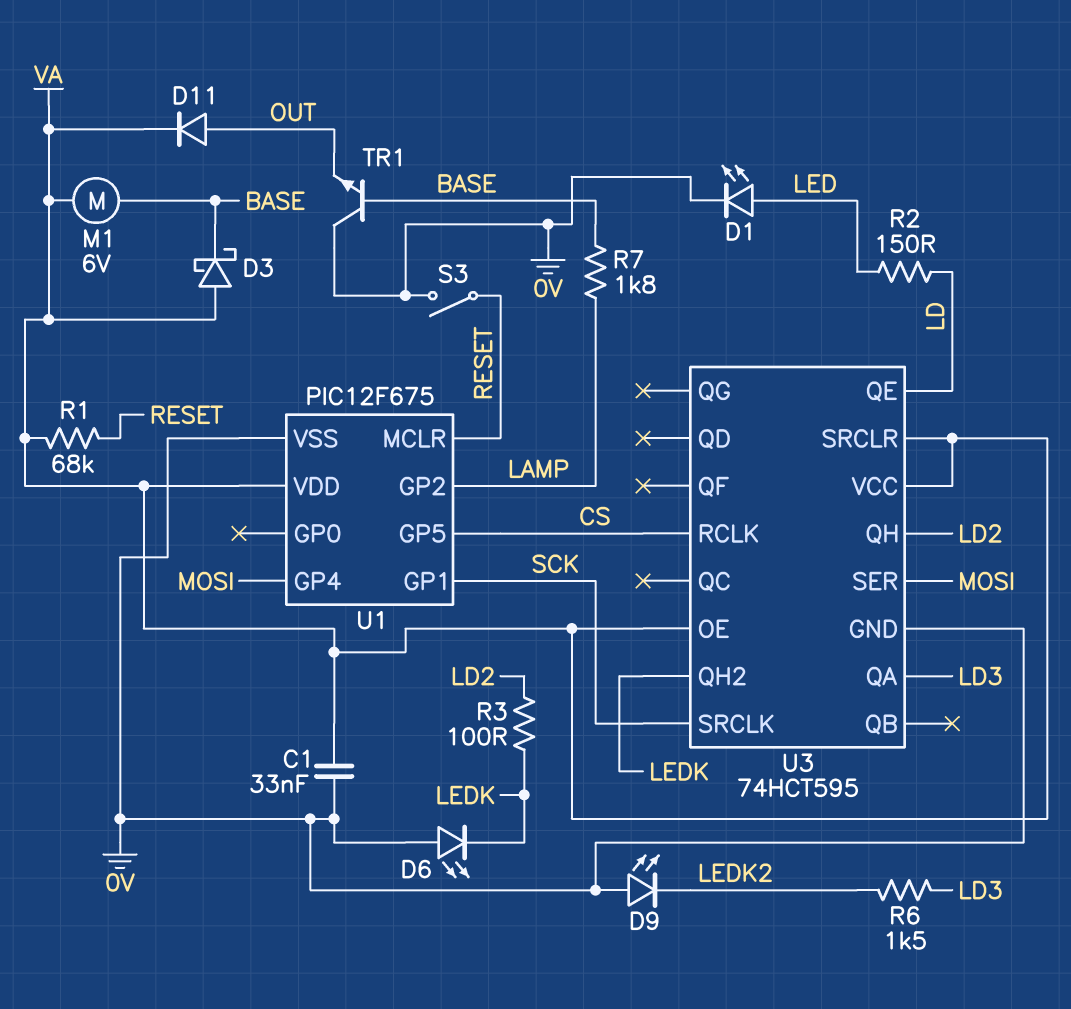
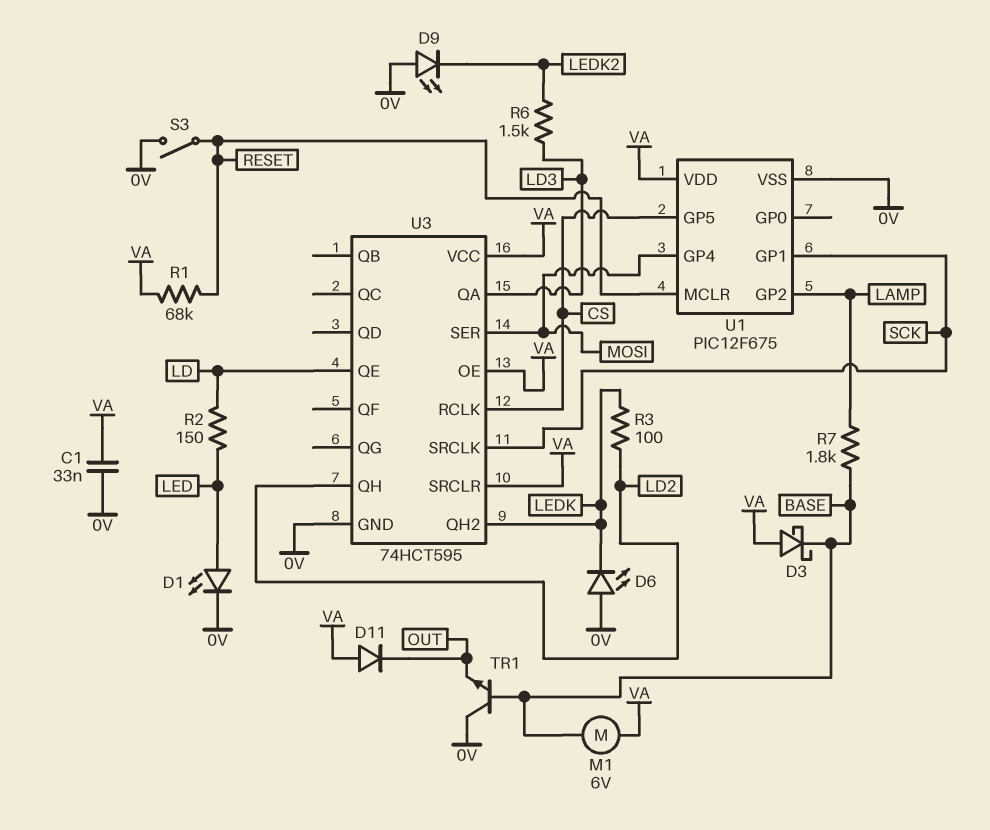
D11: diode (A OUT, K VA) -> diode (A VA, K OUT)

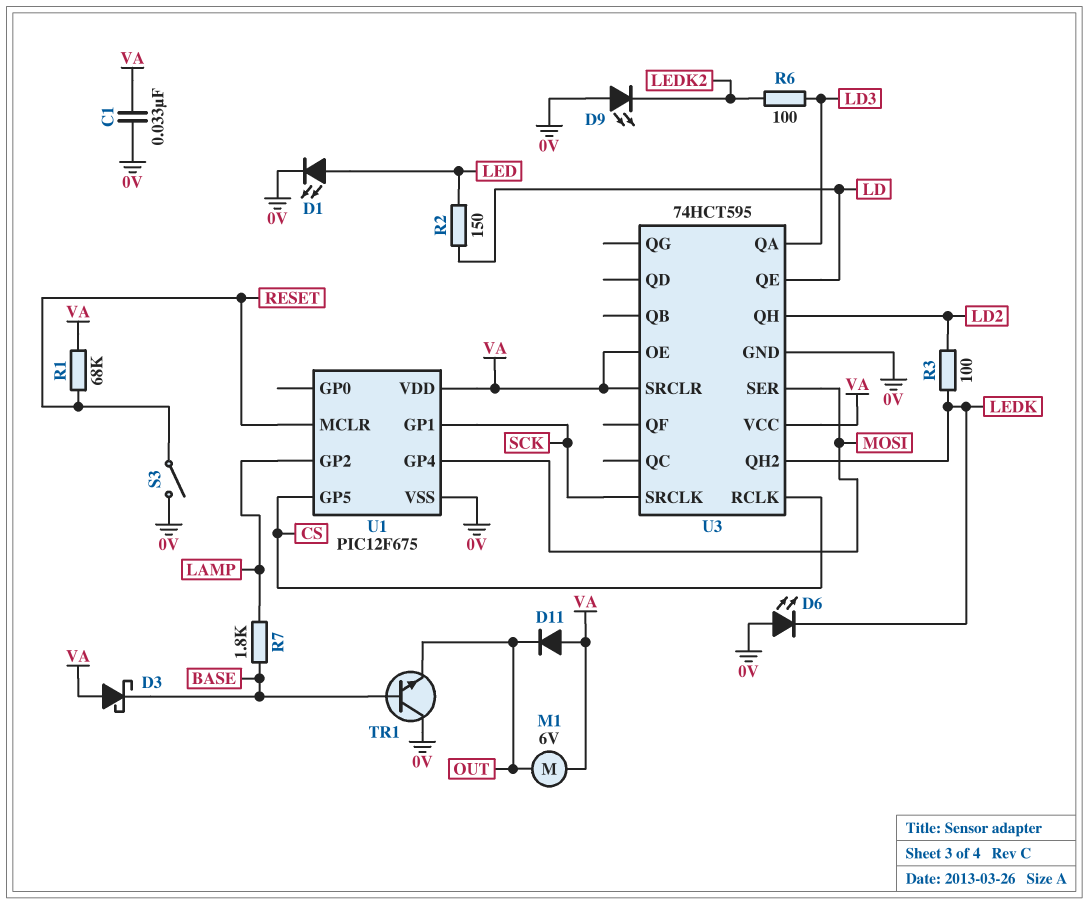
M1: motor 6V (BASE, VA) -> motor 6V (OUT, VA)
R6: 1.5k (LD3, LEDK2) -> 100 (LD3, LEDK2)

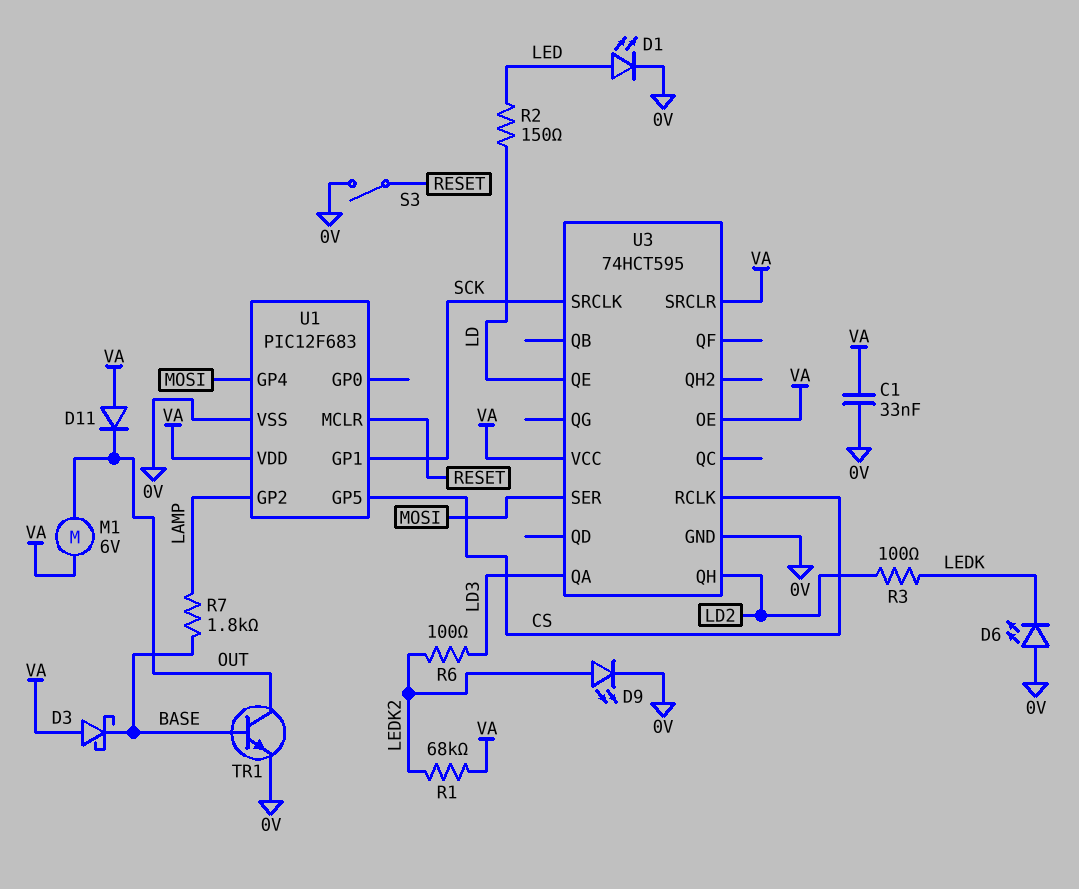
D9: LED (A 0V, K LEDK2) -> LED (A LEDK2, K 0V)
R1: 68k (RESET, VA) -> 68k (LEDK2, VA)
TR1: NPN (B BASE, C 0V, E OUT) -> NPN (B BASE, C OUT, E 0V)
U1: PIC12F675 -> PIC12F683
U3 pin QH2: LEDK -> none

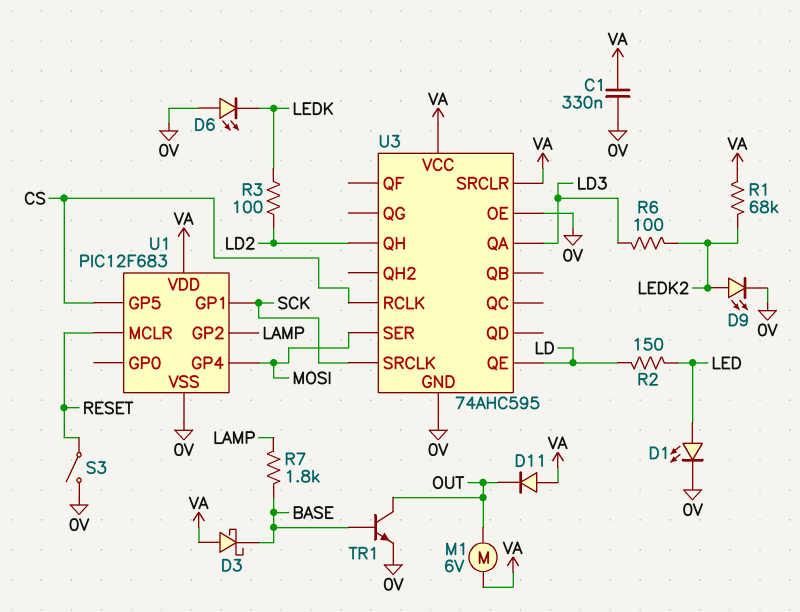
C1: 33nF (0V, VA) -> 330nF (0V, VA)
U3: 74HCT595 -> 74AHC595
U3 pin OE: VA -> 0V

